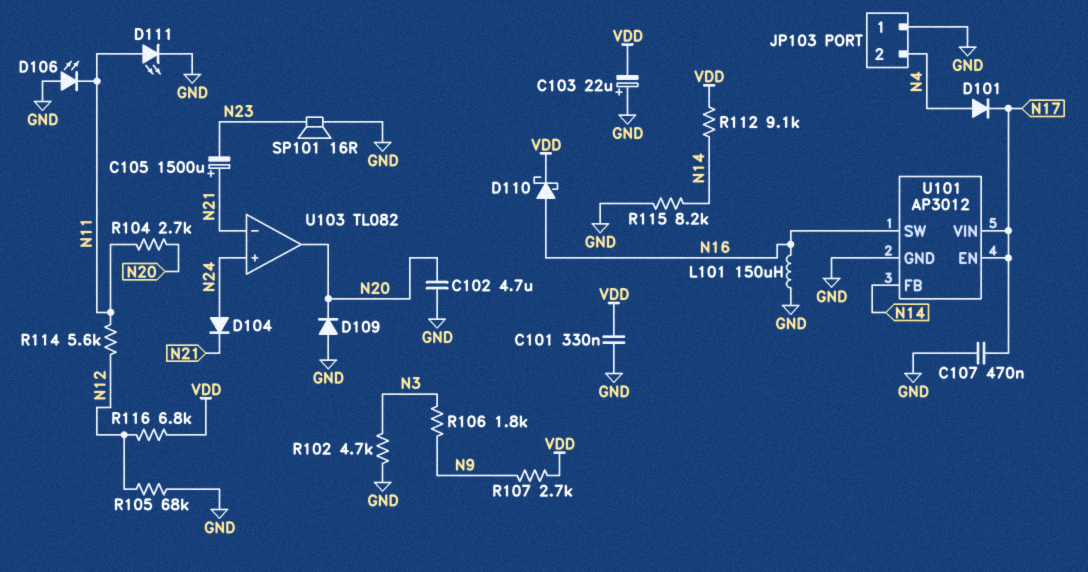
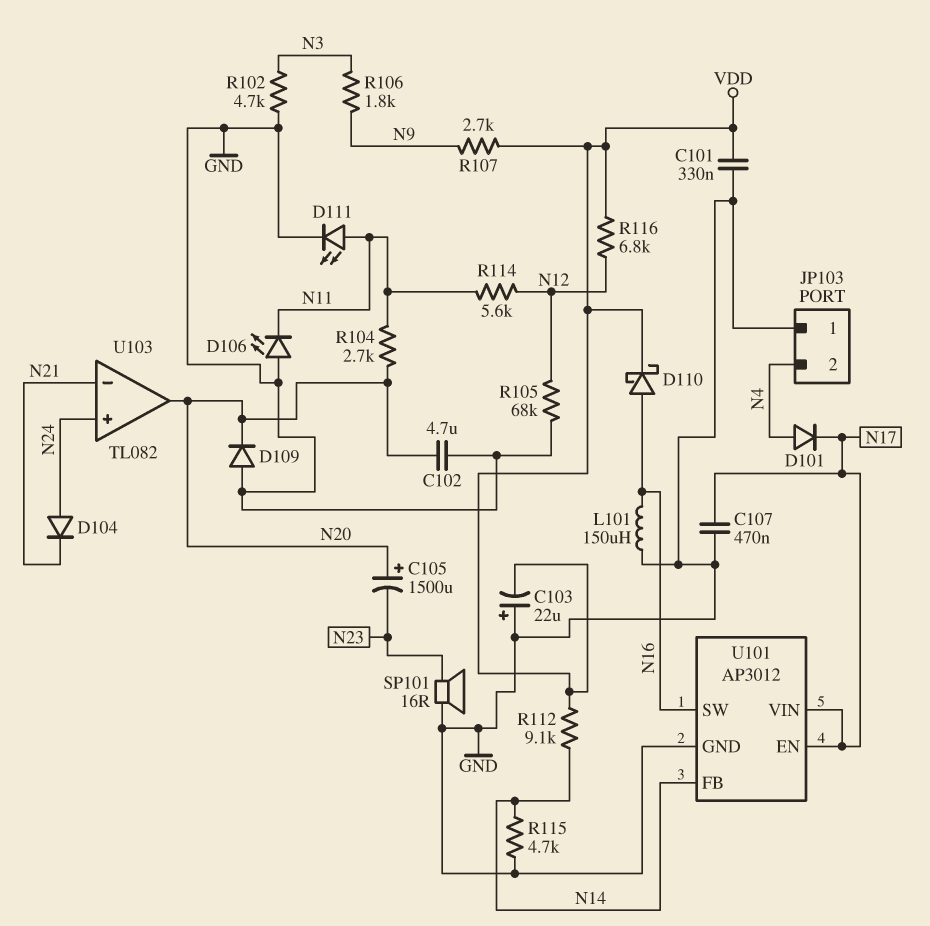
C105: 1500uF (plus N21, minus N23) -> 1500uF (plus N20, minus N23)
R115: 8.2k (GND, N14) -> 4.7k (GND, N14)

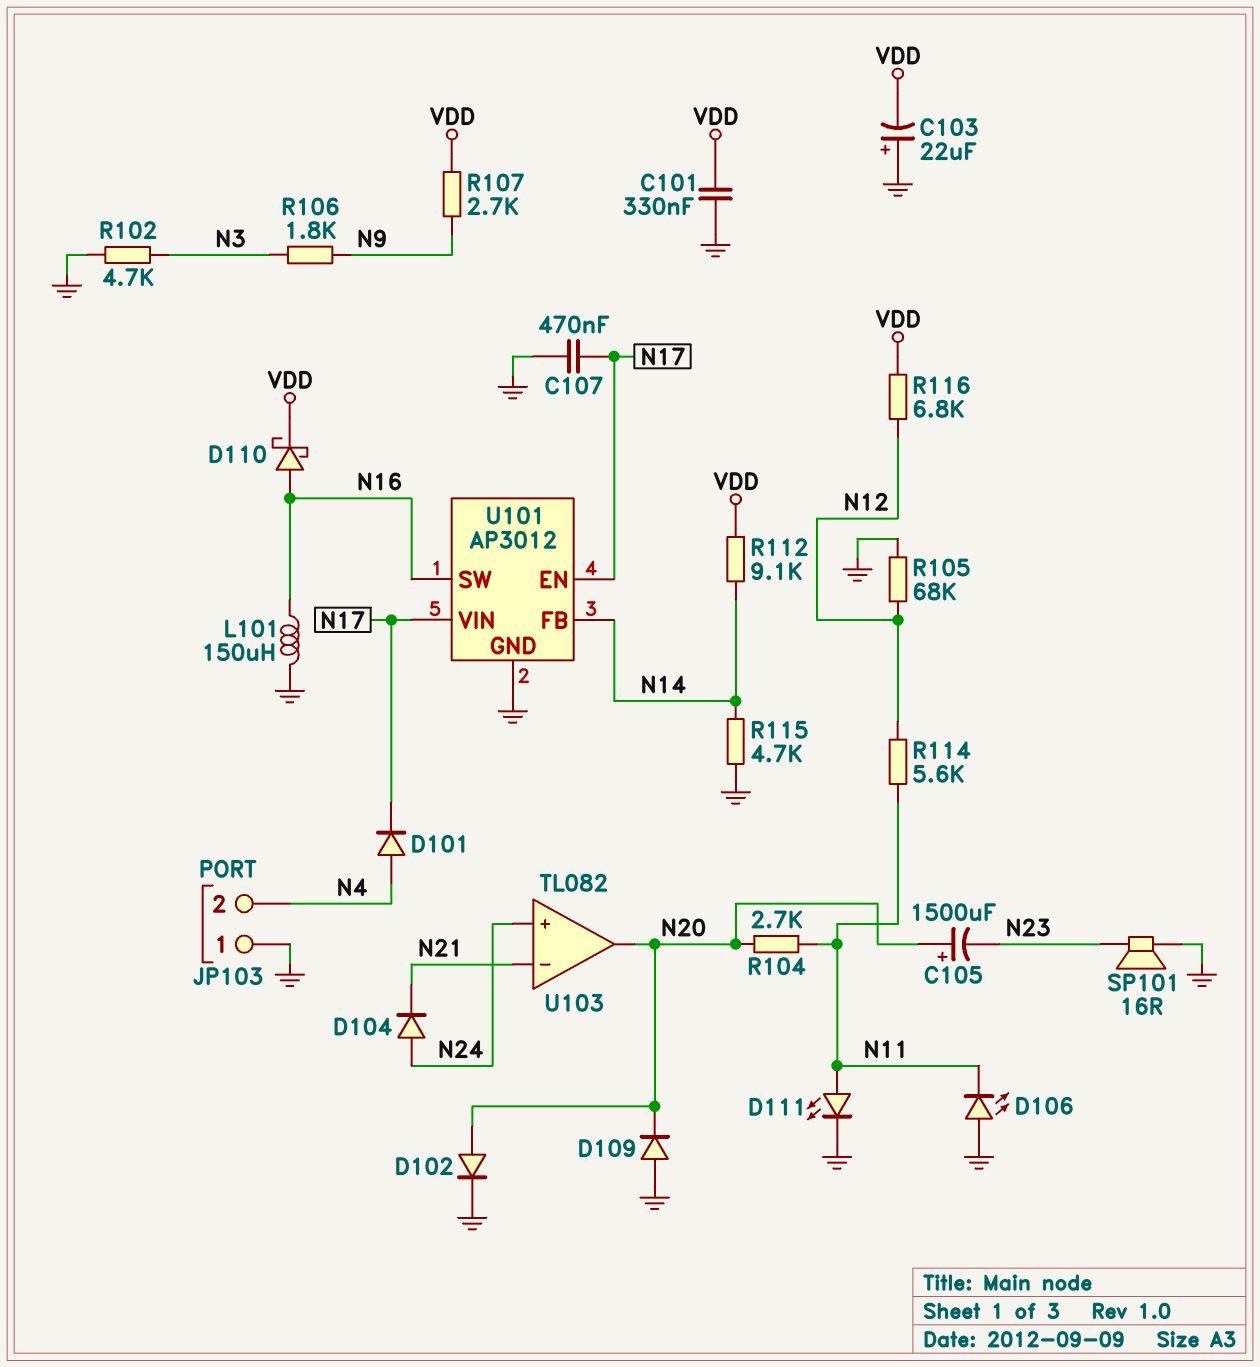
C102: 4.7uF (GND, N20) -> none
D102: none -> diode (A N20, K GND)

